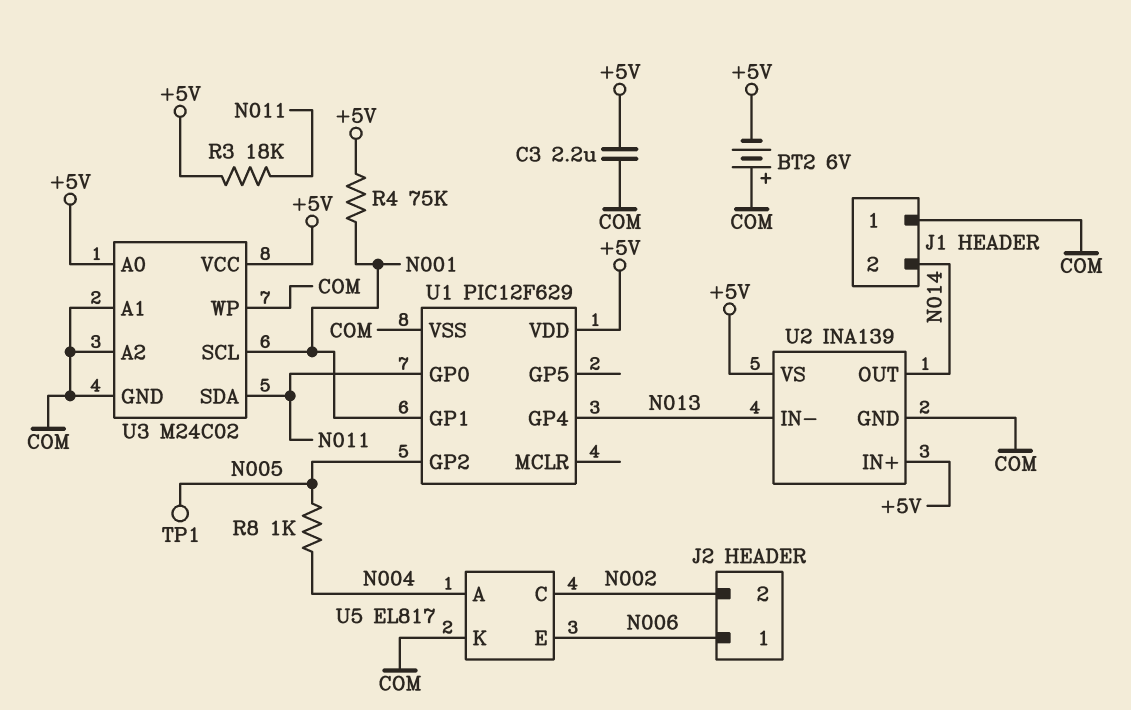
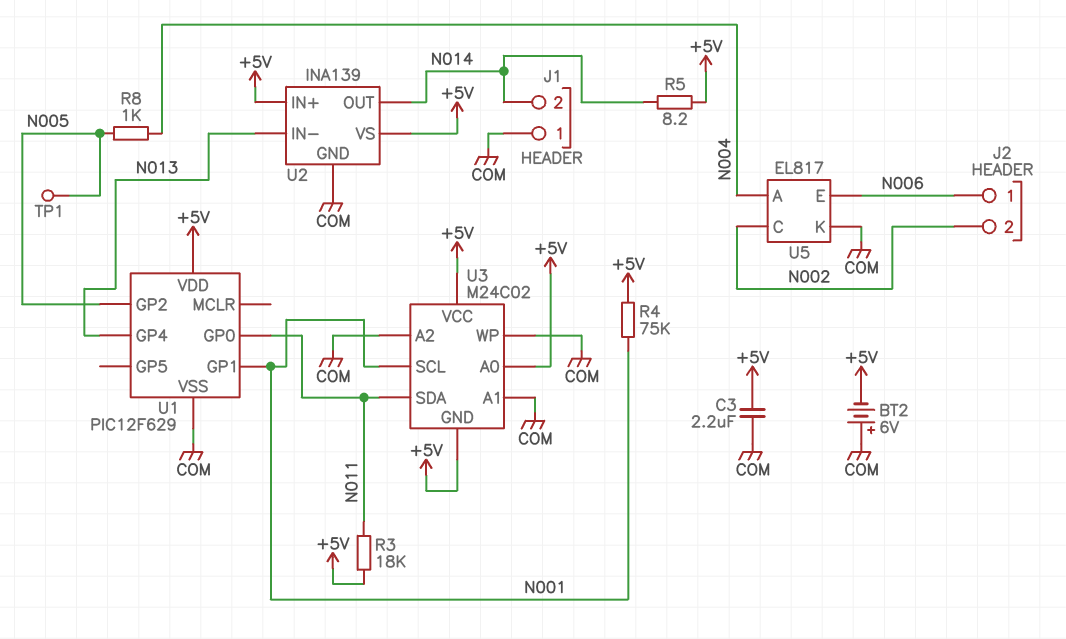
R5: none -> 8.2 (+5V, N014)
U3 pin GND: COM -> +5V

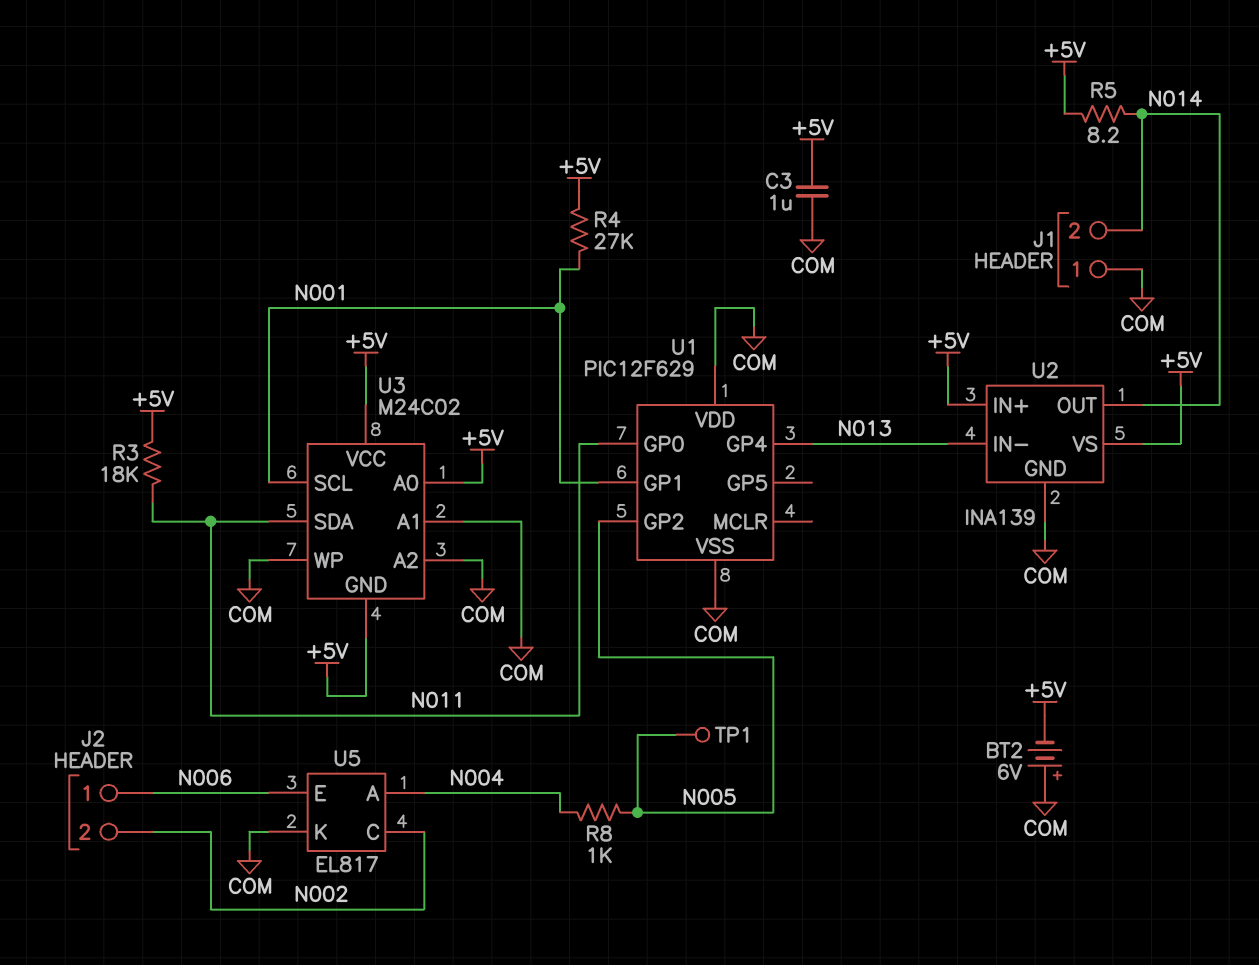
C3: 2.2uF (+5V, COM) -> 1uF (+5V, COM)
R4: 75k (+5V, N001) -> 27k (+5V, N001)
U1 pin VDD: +5V -> COM

